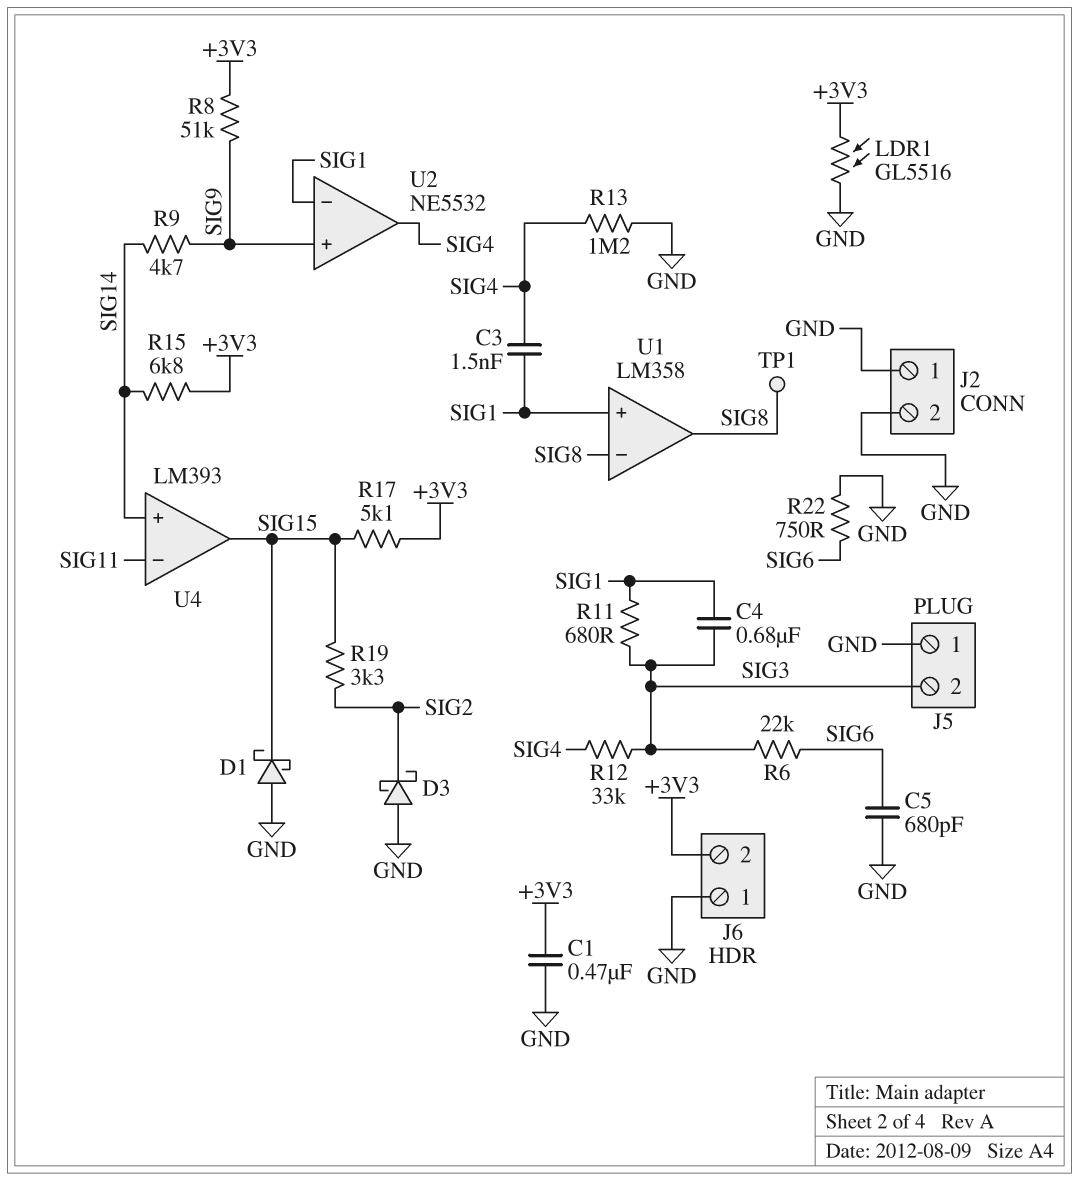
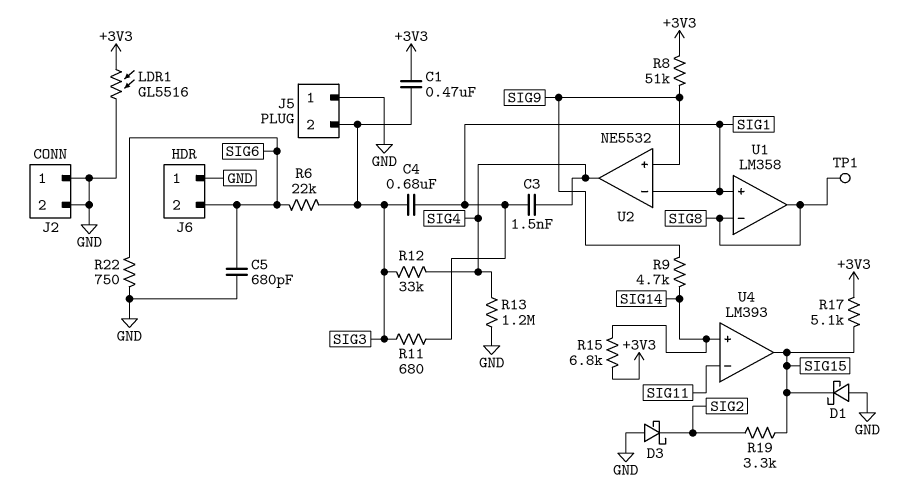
C1: 470nF (+3V3, GND) -> 470nF (+3V3, SIG3)
J6 pin 2: +3V3 -> SIG6

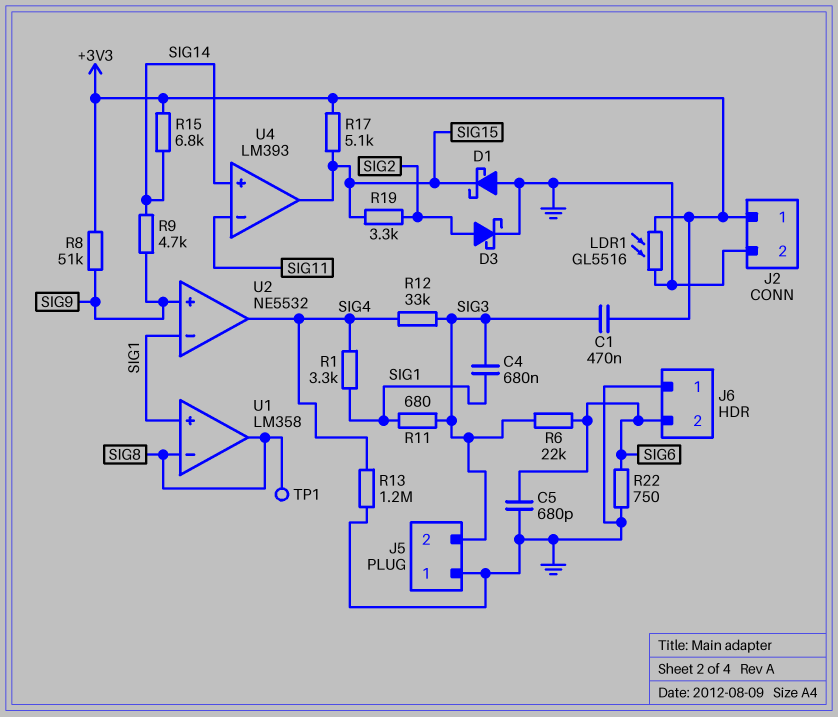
C3: 1.5nF (SIG1, SIG4) -> none
D3: schottky (A GND, K SIG2) -> schottky (A SIG2, K GND)
J2 pin 1: GND -> +3V3
R1: none -> 3.3k (SIG1, SIG4)

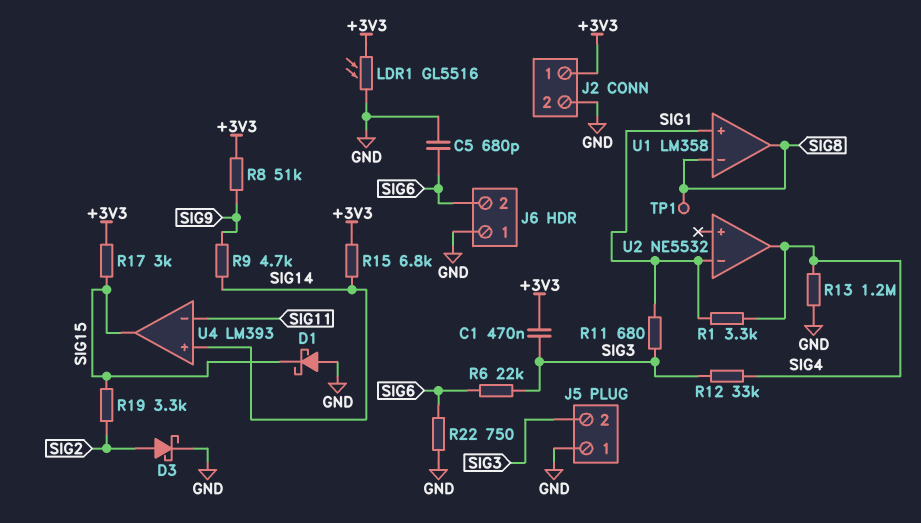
C4: 680nF (SIG1, SIG3) -> none
R17: 5.1k (+3V3, SIG15) -> 3k (+3V3, SIG15)
U2 pin in+: SIG9 -> none

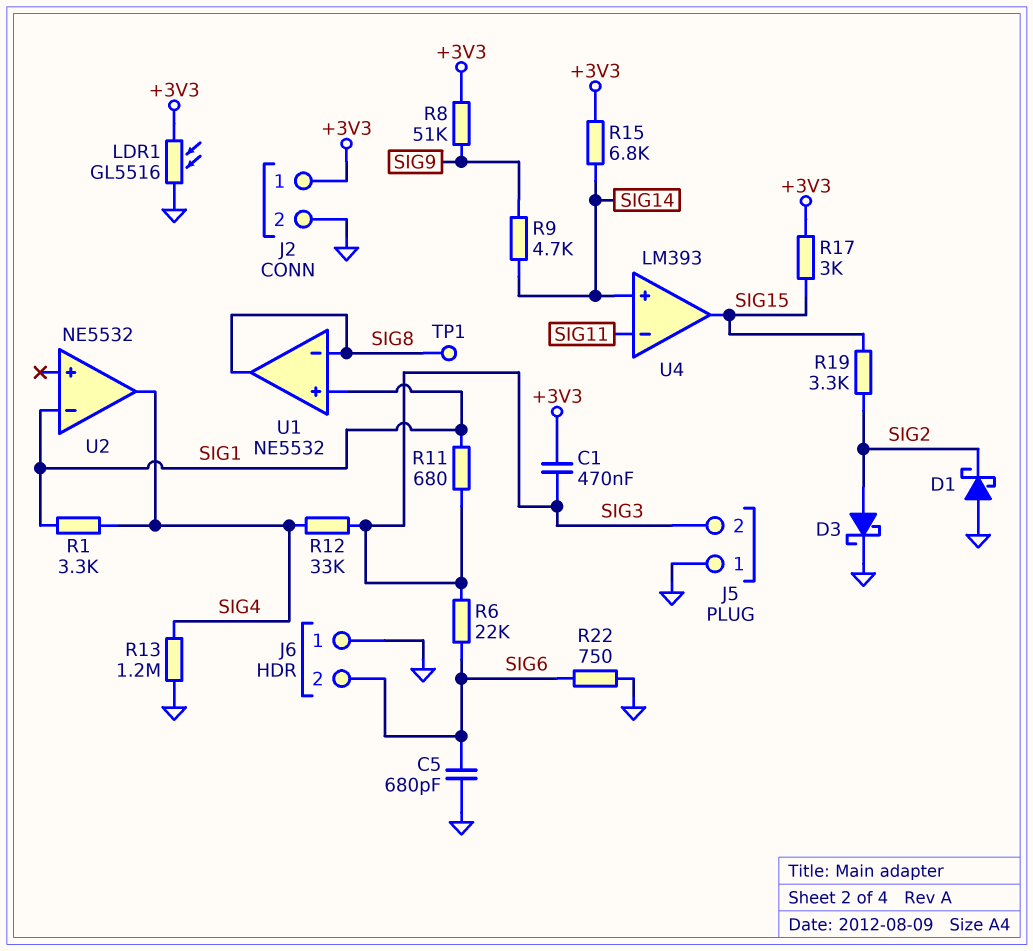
D1: schottky (A GND, K SIG15) -> schottky (A GND, K SIG2)
U1: LM358 -> NE5532

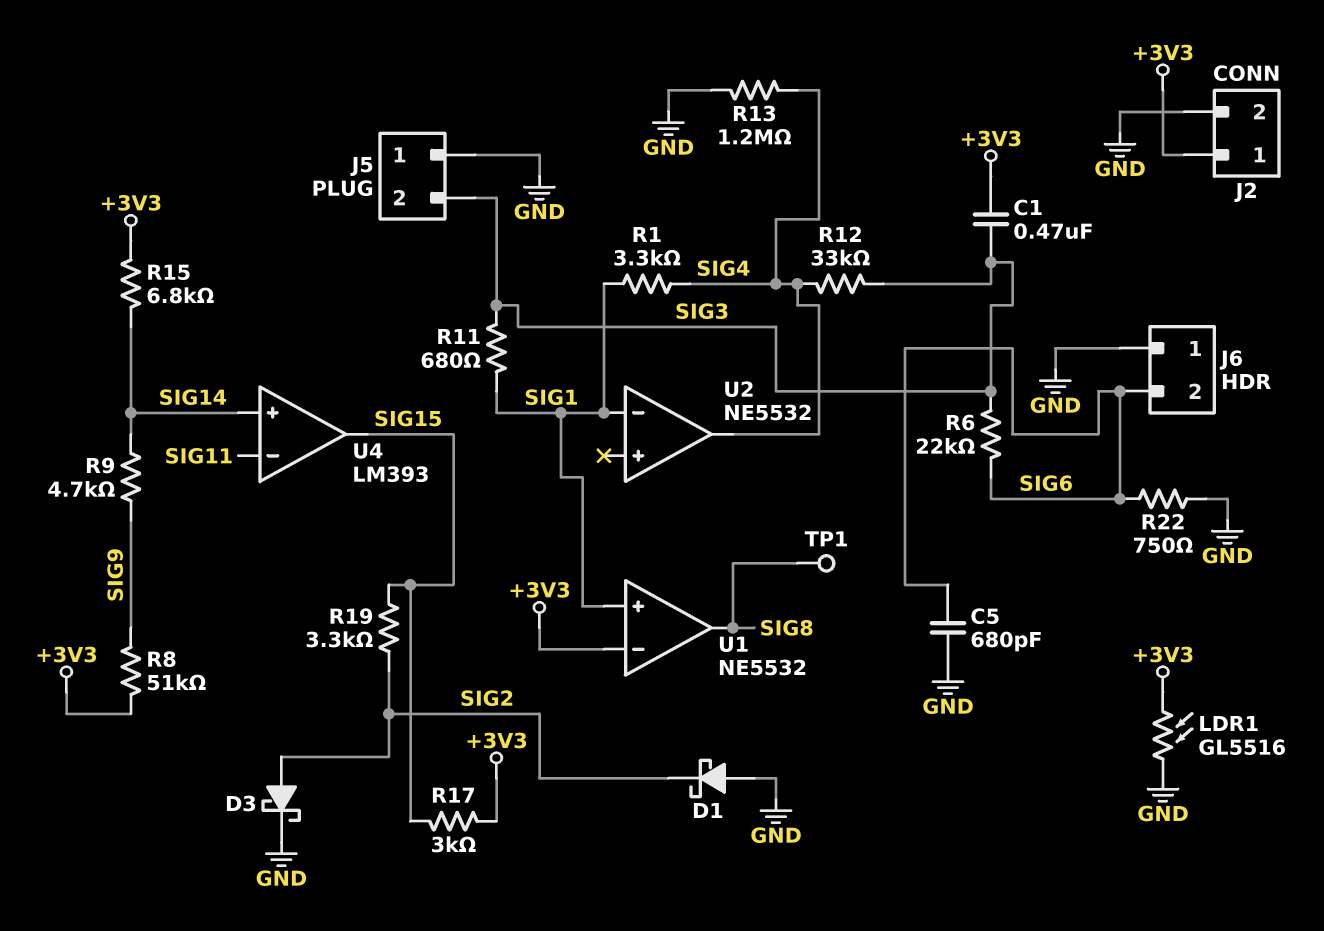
U1 pin in-: SIG8 -> +3V3

